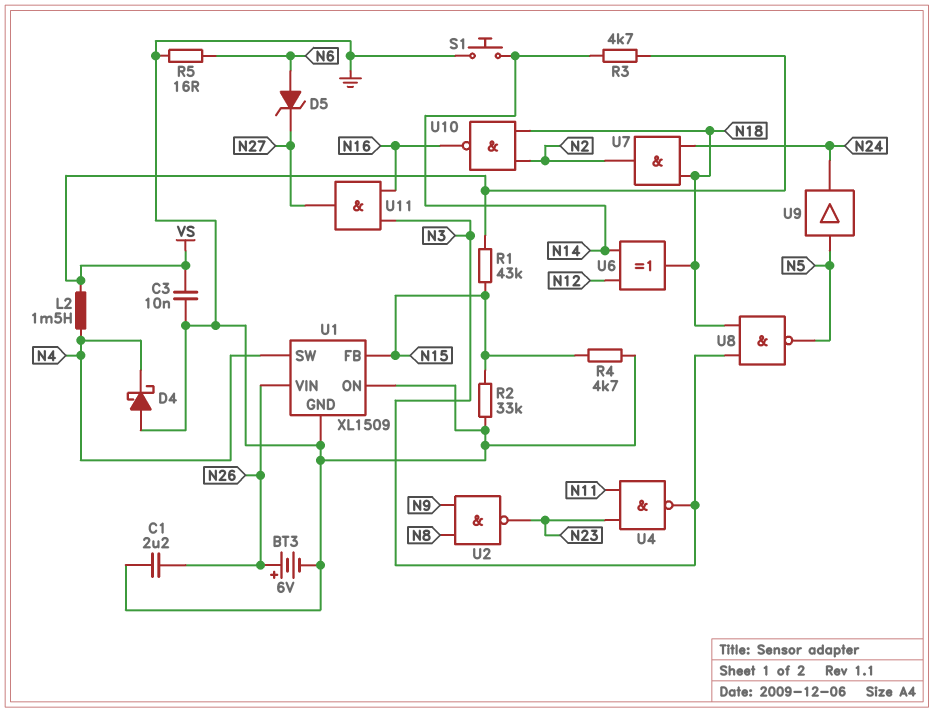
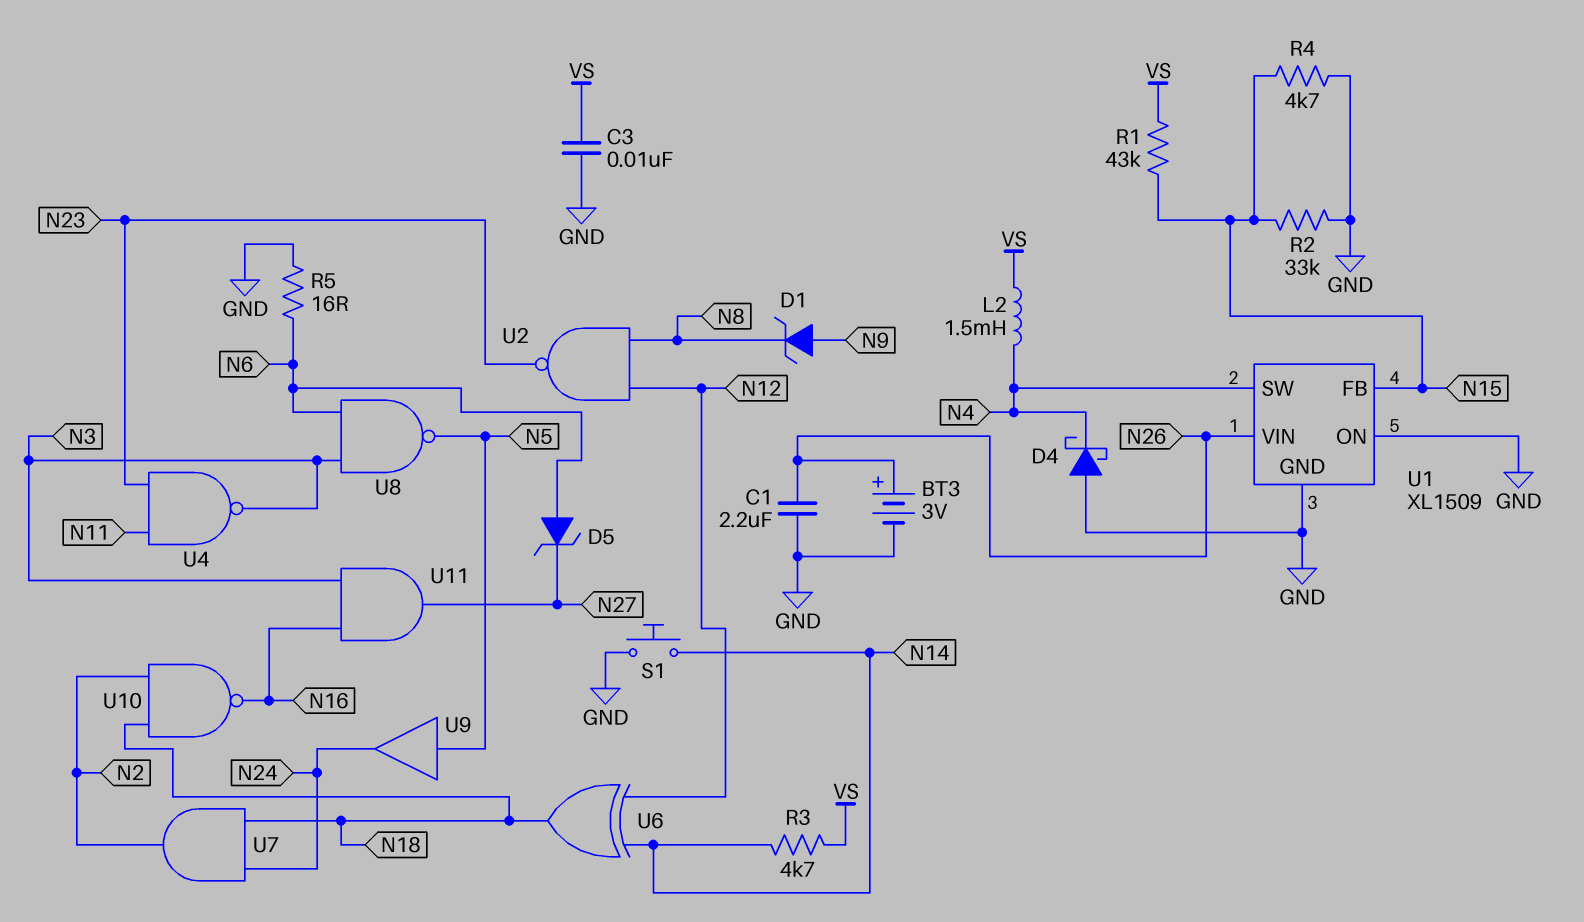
BT3: 6V (plus N26, minus GND) -> 3V (plus N26, minus GND)
D1: none -> zener (A N9, K N8)
U2: NAND (in N8, in N9, out N23) -> NAND (in N8, in N12, out N23)
U8: NAND (in N3, in N18, out N5) -> NAND (in N3, in N6, out N5)

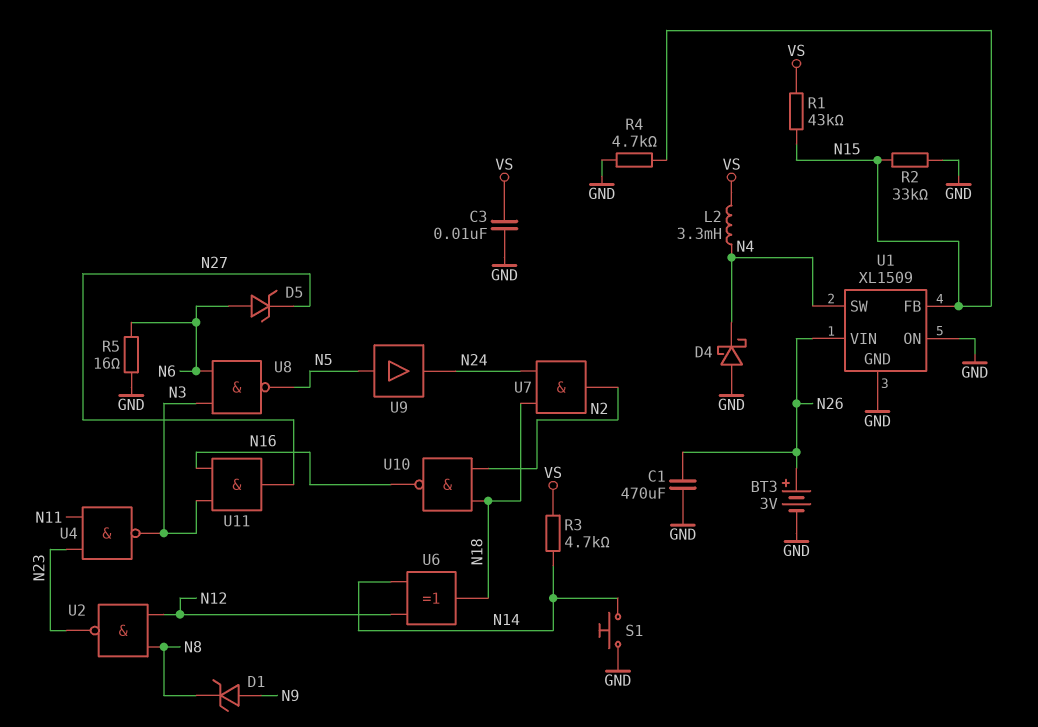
C1: 2.2uF (GND, N26) -> 470uF (GND, N26)
L2: 1.5mH (N4, VS) -> 3.3mH (N4, VS)

